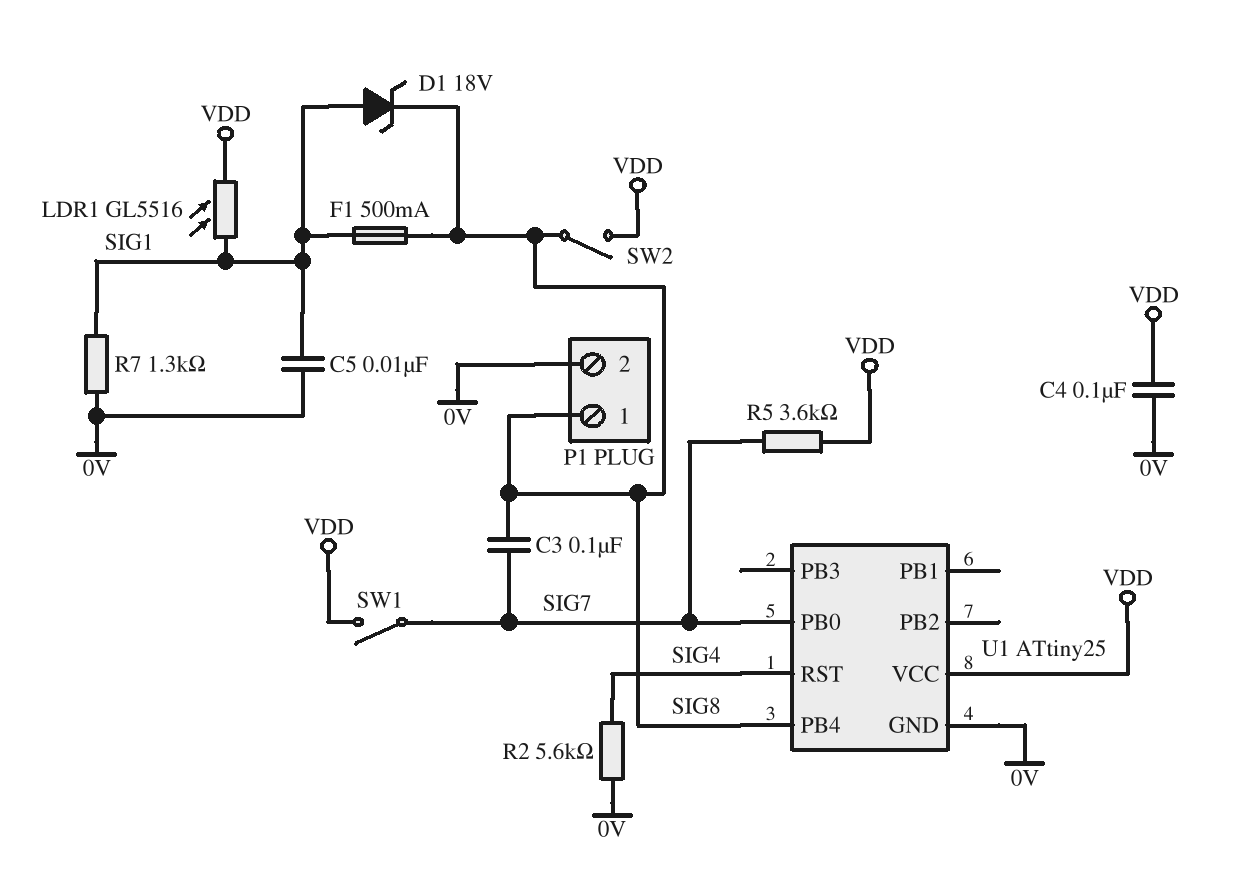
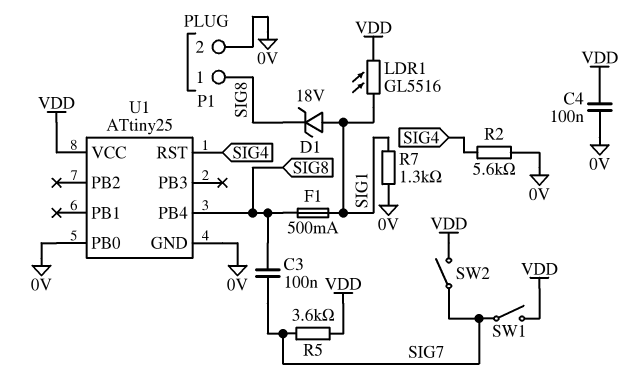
C5: 10nF (0V, SIG1) -> none
SW2: switch (SIG8, VDD) -> switch (SIG7, VDD)
U1 pin PB0: SIG7 -> 0V

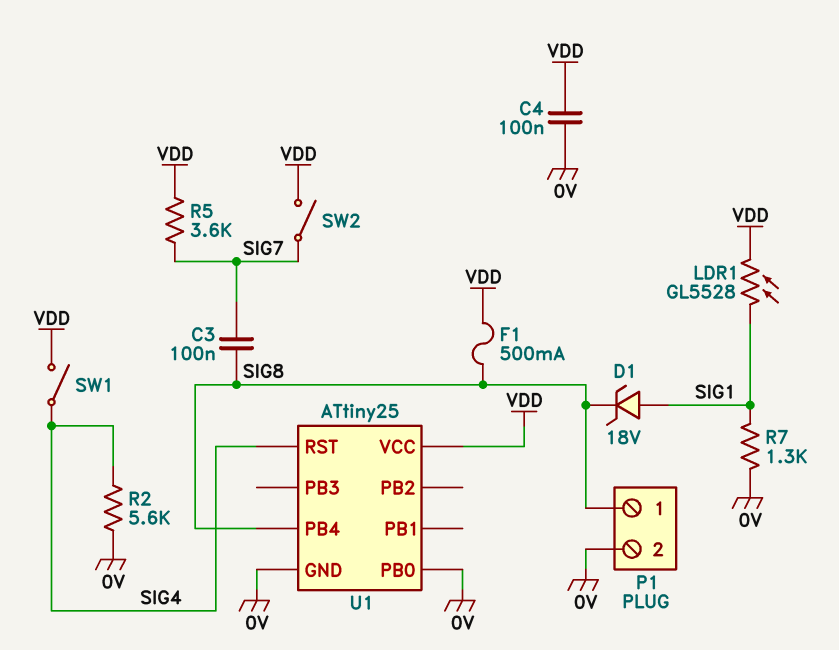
F1: 500mA (SIG1, SIG8) -> 500mA (SIG8, VDD)
LDR1: GL5516 (SIG1, VDD) -> GL5528 (SIG1, VDD)
SW1: switch (SIG7, VDD) -> switch (SIG4, VDD)

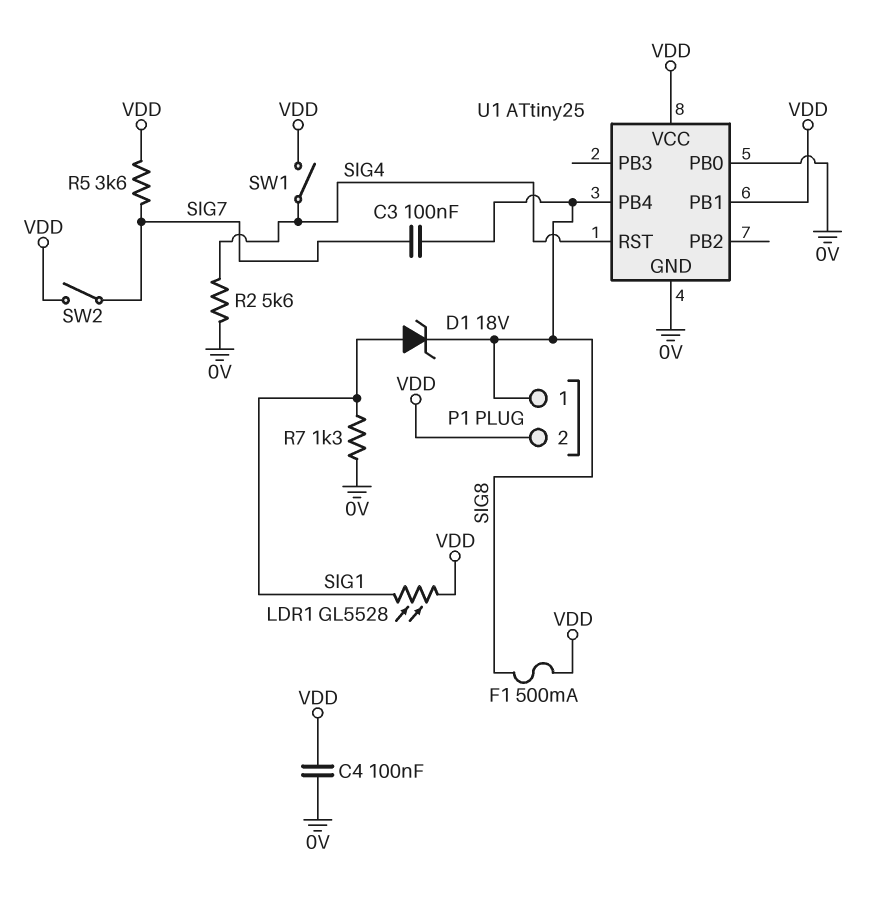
P1 pin 2: 0V -> VDD
U1 pin PB1: none -> VDD

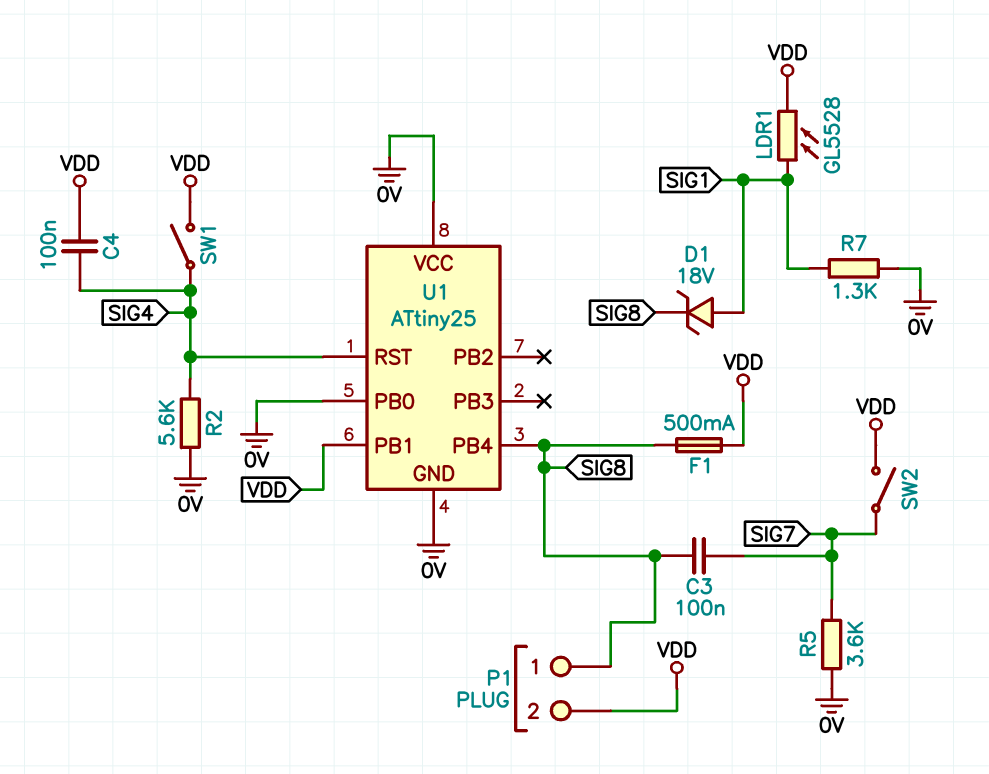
C4: 100nF (0V, VDD) -> 100nF (SIG4, VDD)
R5: 3.6k (SIG7, VDD) -> 3.6k (0V, SIG7)
U1 pin VCC: VDD -> 0V

